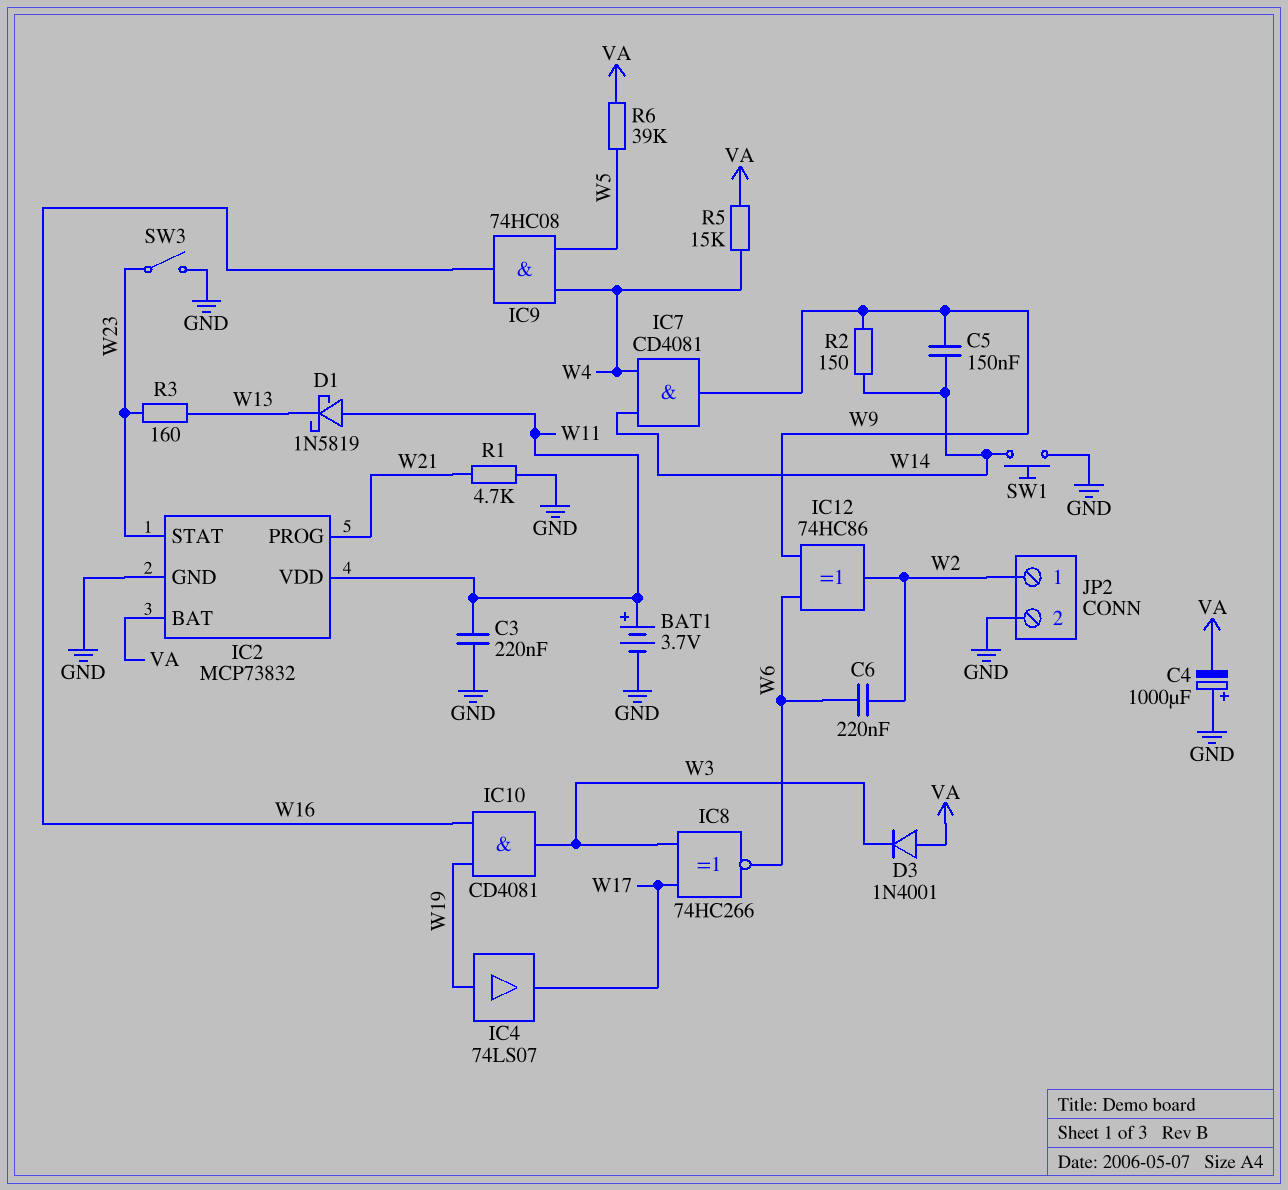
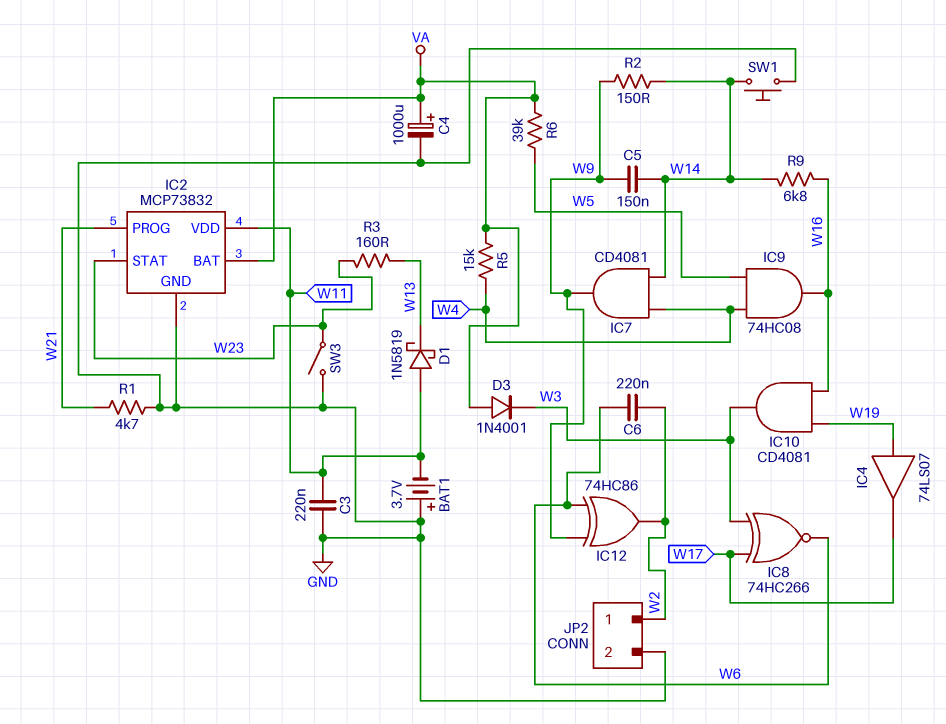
BAT1: 3.7V (plus W11, minus GND) -> 3.7V (plus GND, minus W11)
C4: 1000uF (plus GND, minus VA) -> 1000uF (plus VA, minus GND)
R9: none -> 6.8k (W14, W16)

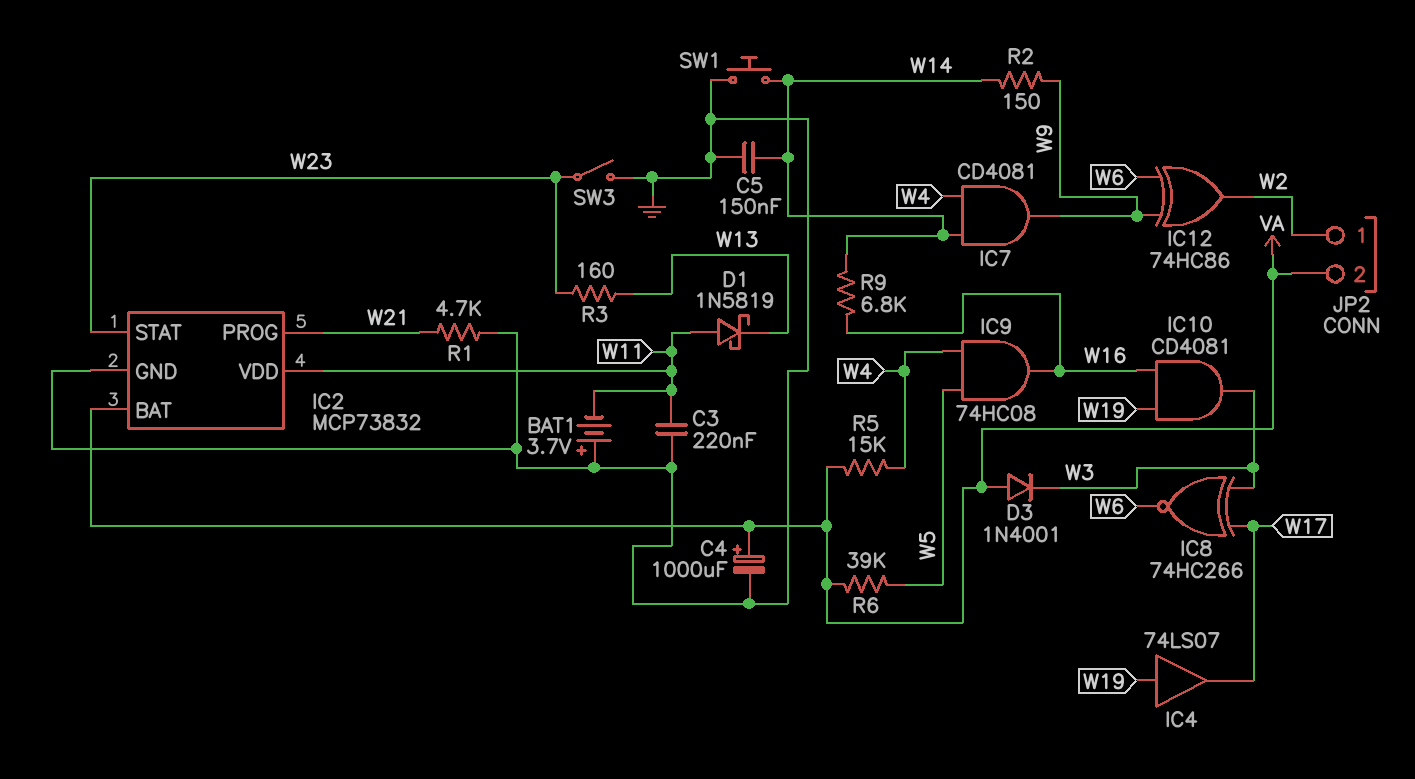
C5: 150nF (W9, W14) -> 150nF (GND, W14)
C6: 220nF (W2, W6) -> none
JP2 pin 2: GND -> VA

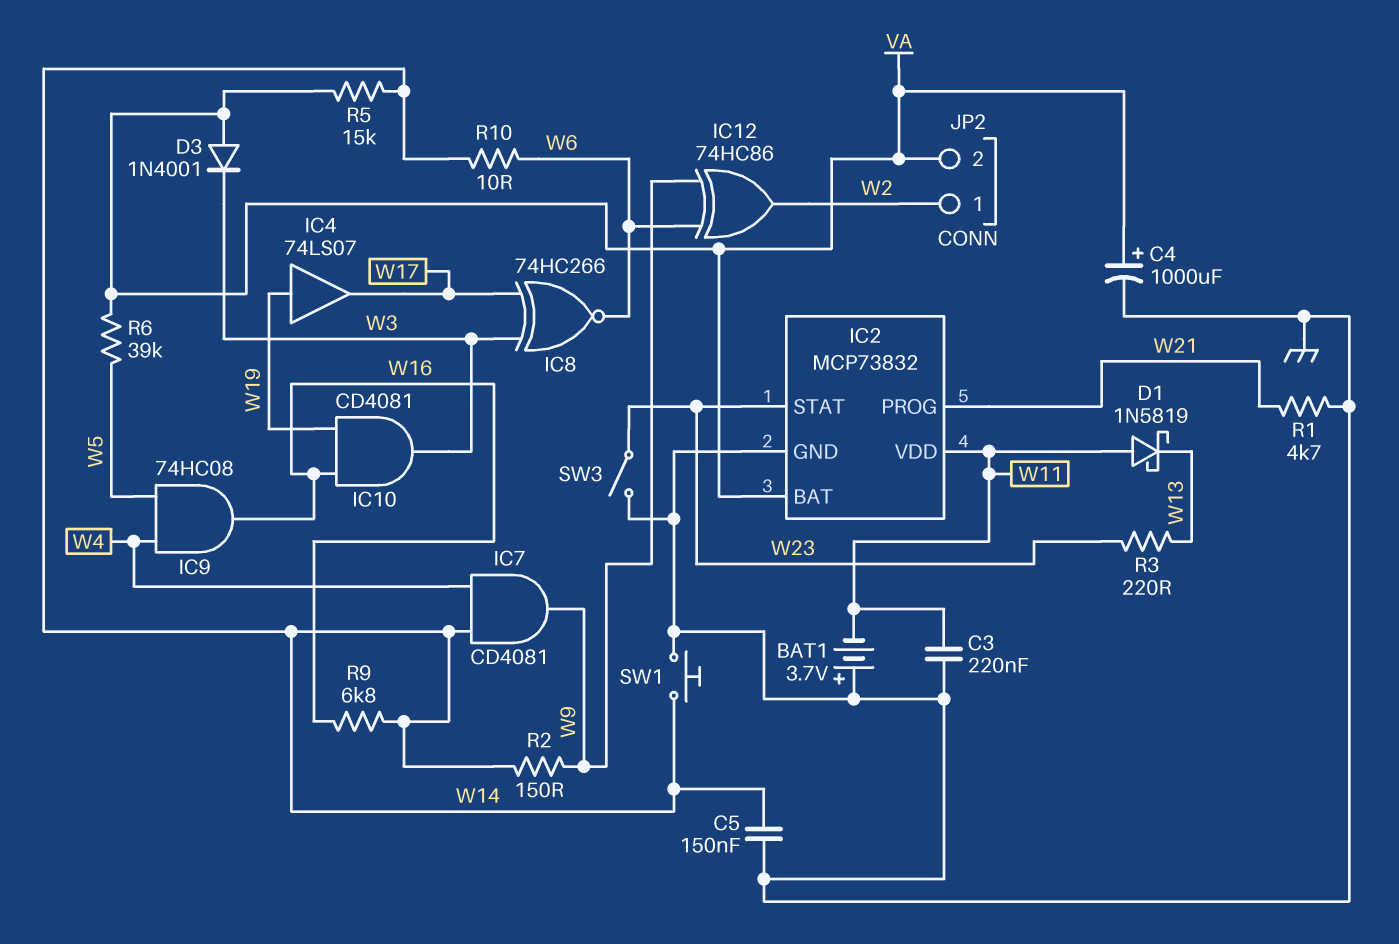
R3: 160 (W13, W23) -> 220 (W13, W23)
R5: 15k (VA, W4) -> 15k (VA, W14)
R10: none -> 10 (W6, W14)

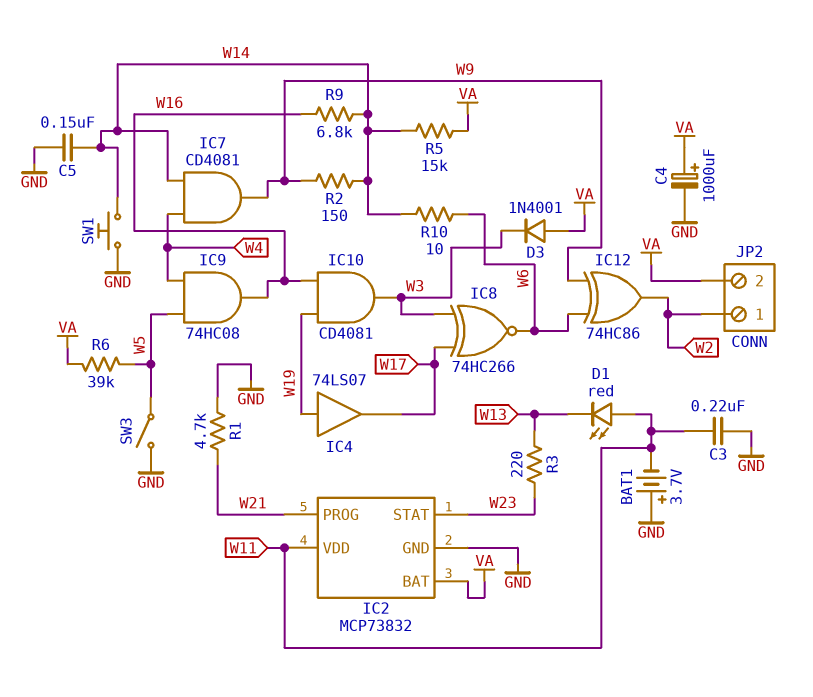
D1: schottky 1N5819 (A W11, K W13) -> LED red (A W11, K W13)
SW3: switch (GND, W23) -> switch (GND, W5)

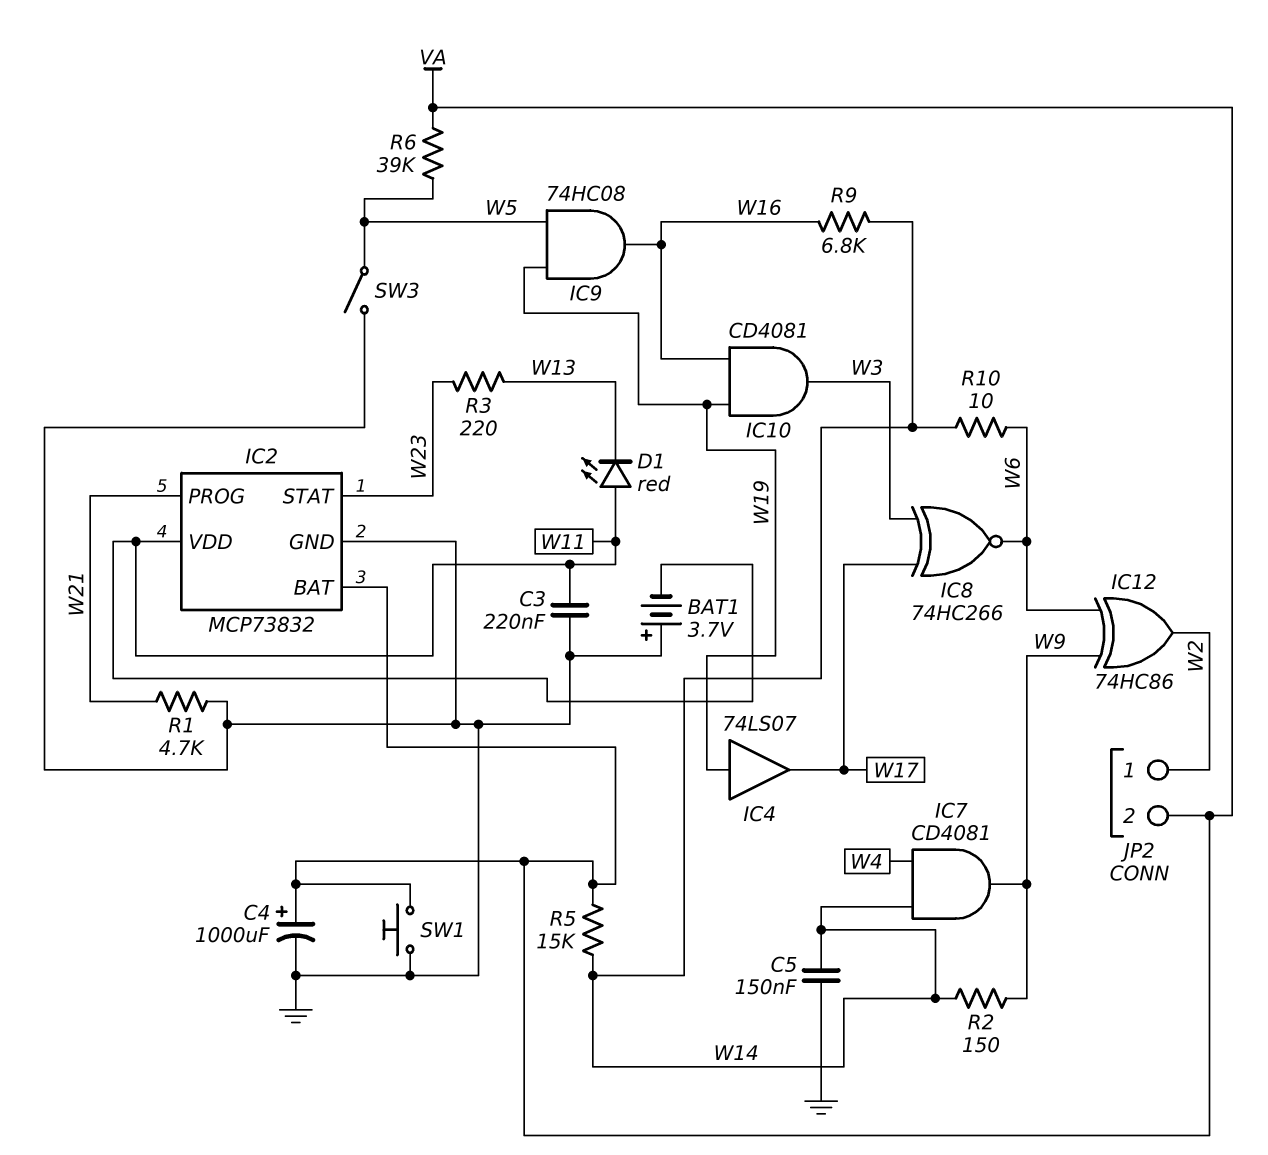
D3: diode 1N4001 (A VA, K W3) -> none
IC9: AND 74HC08 (in W4, in W5, out W16) -> AND 74HC08 (in W5, in W19, out W16)
SW1: button (GND, W14) -> button (GND, VA)

